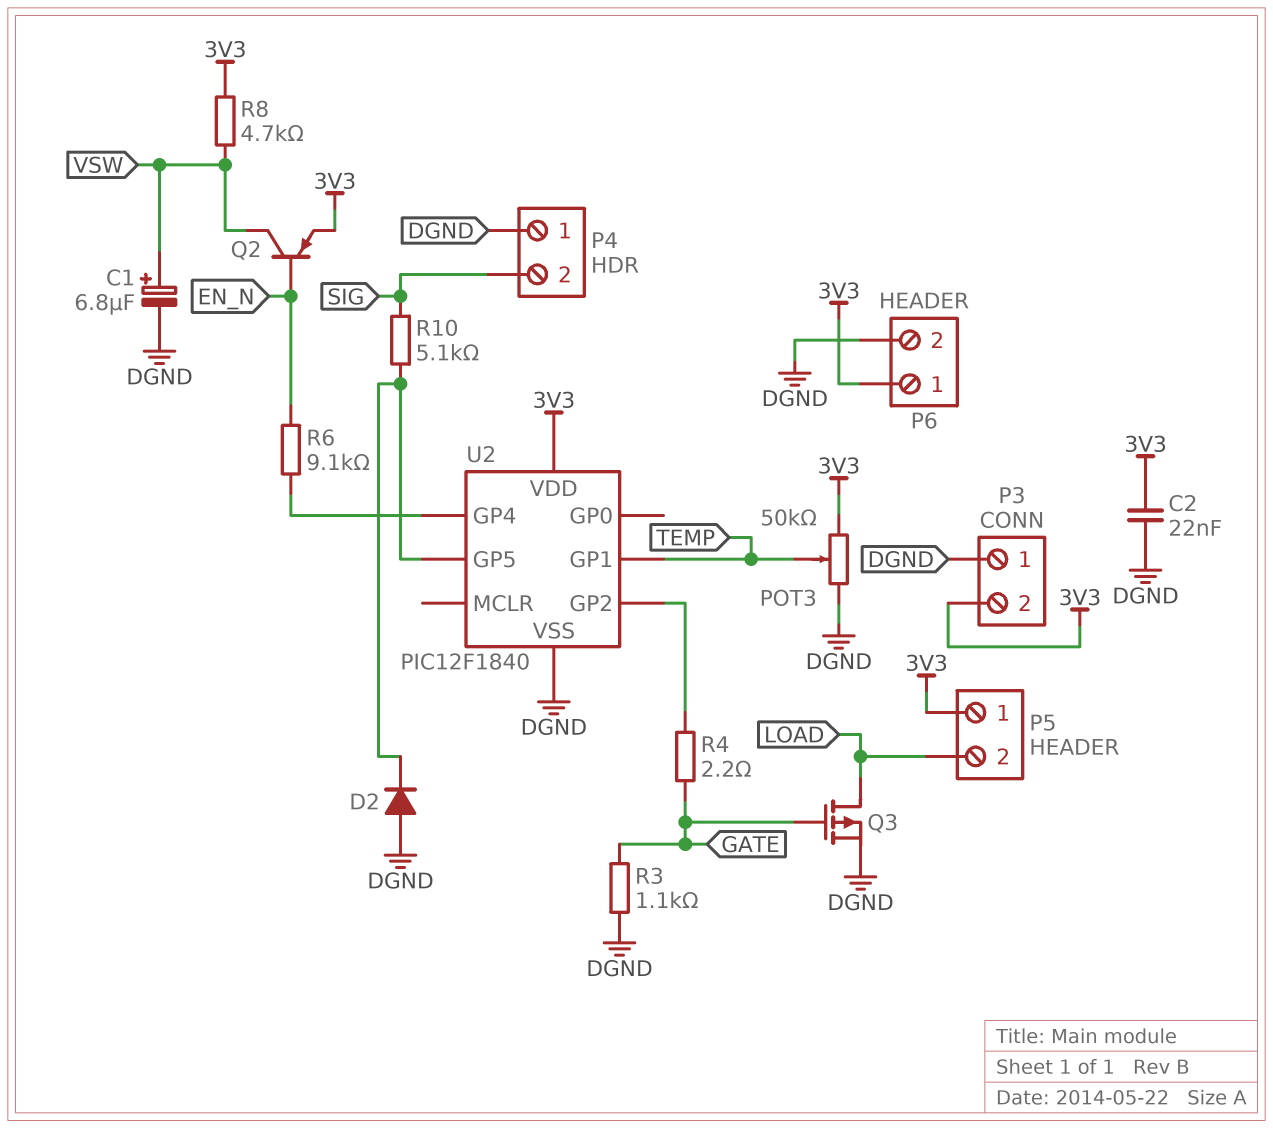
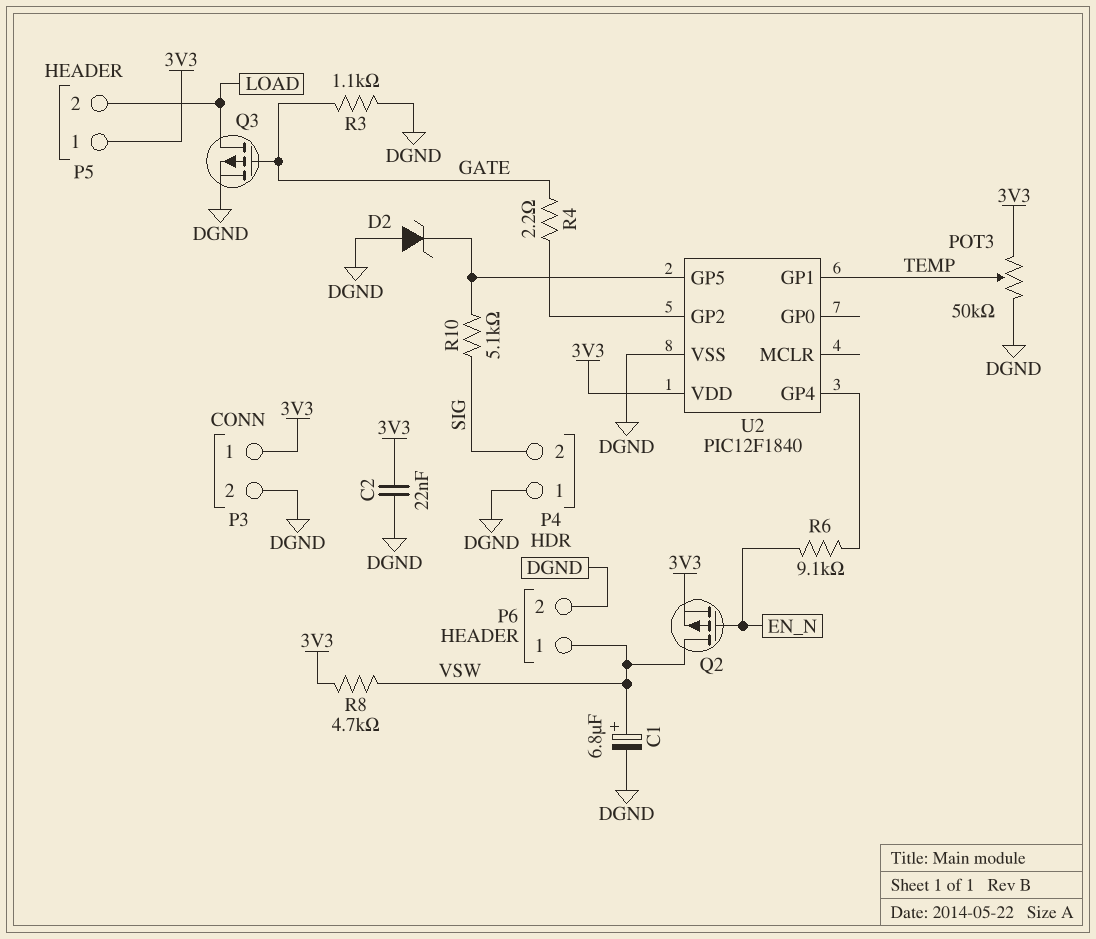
D2: diode (A DGND, K U2/GP5) -> zener (A DGND, K U2/GP5)
P3 pin 1: DGND -> 3V3
P3 pin 2: 3V3 -> DGND
P6 pin 1: 3V3 -> VSW
Q2: PNP (B EN_N, C VSW, E 3V3) -> PMOS (G EN_N, D VSW, S 3V3)

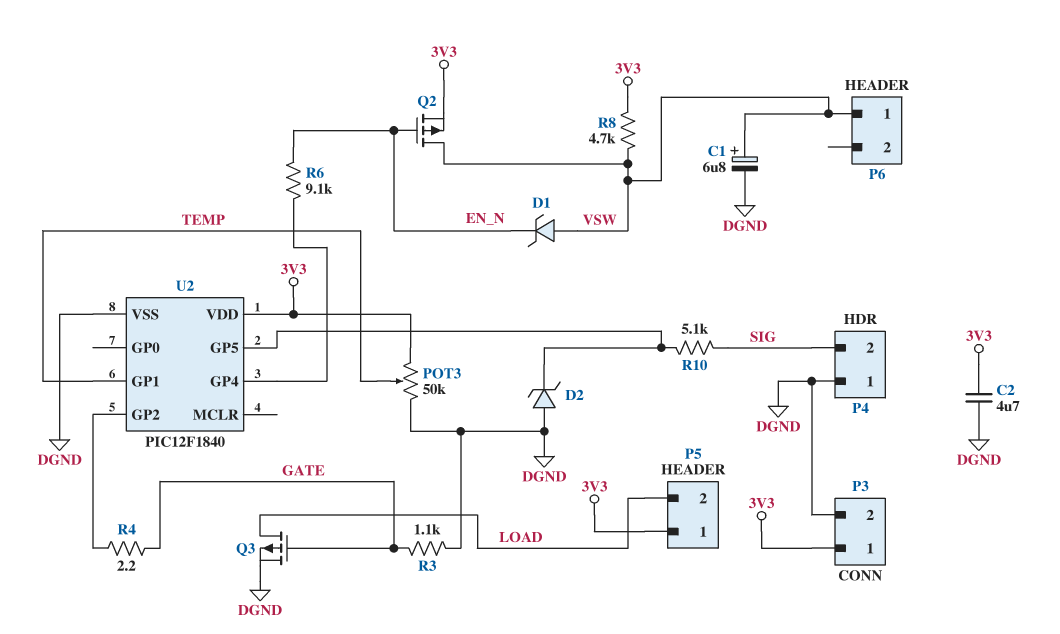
C2: 22nF (3V3, DGND) -> 4.7uF (3V3, DGND)
D1: none -> zener (A VSW, K EN_N)
P6 pin 2: DGND -> none

